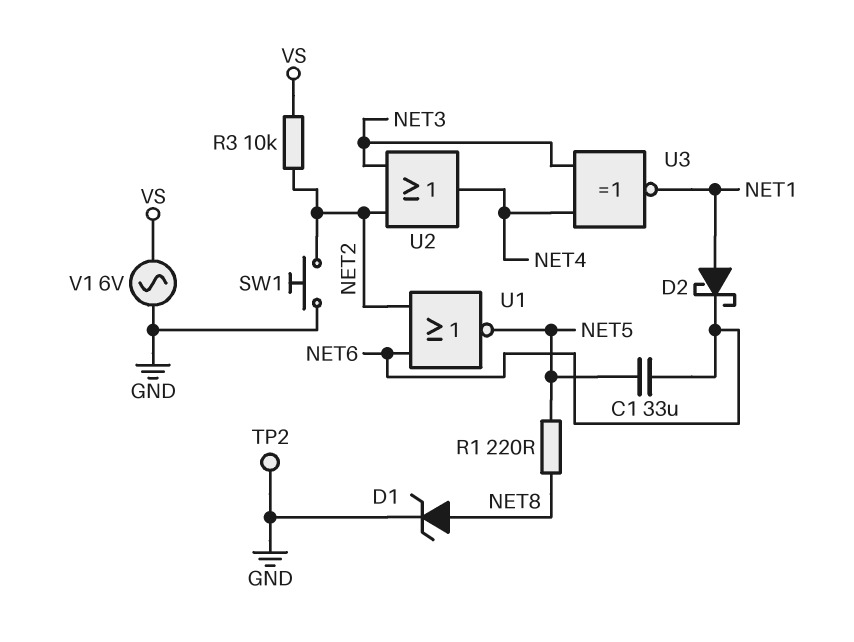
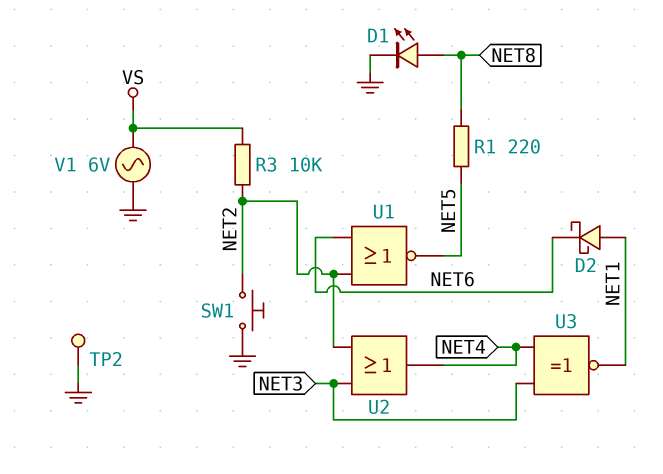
C1: 33uF (NET5, NET6) -> none
D1: zener (A NET8, K GND) -> LED (A NET8, K GND)

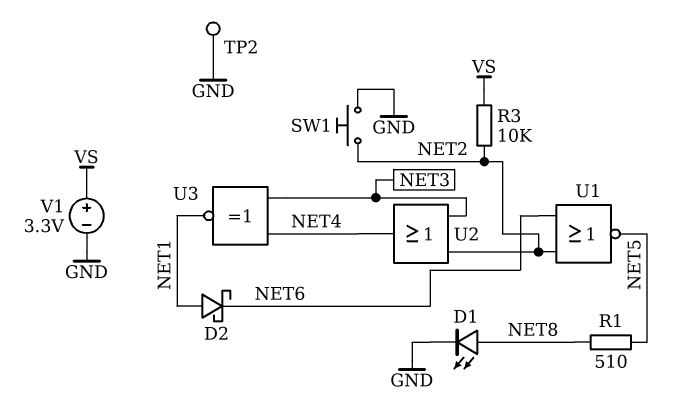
R1: 220 (NET5, NET8) -> 510 (NET5, NET8)
V1: AC 6V (GND, VS) -> 3.3V (plus VS, minus GND)

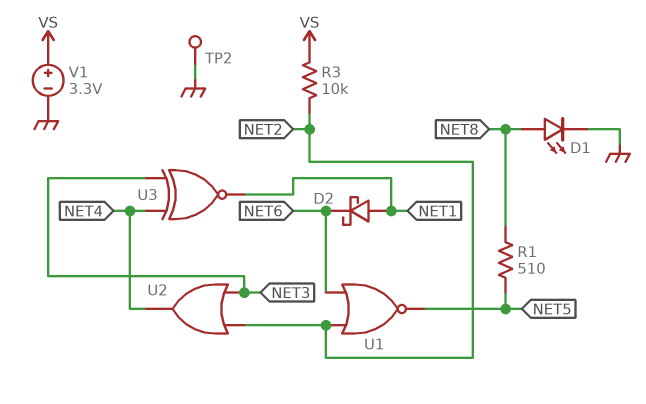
SW1: button (GND, NET2) -> none

